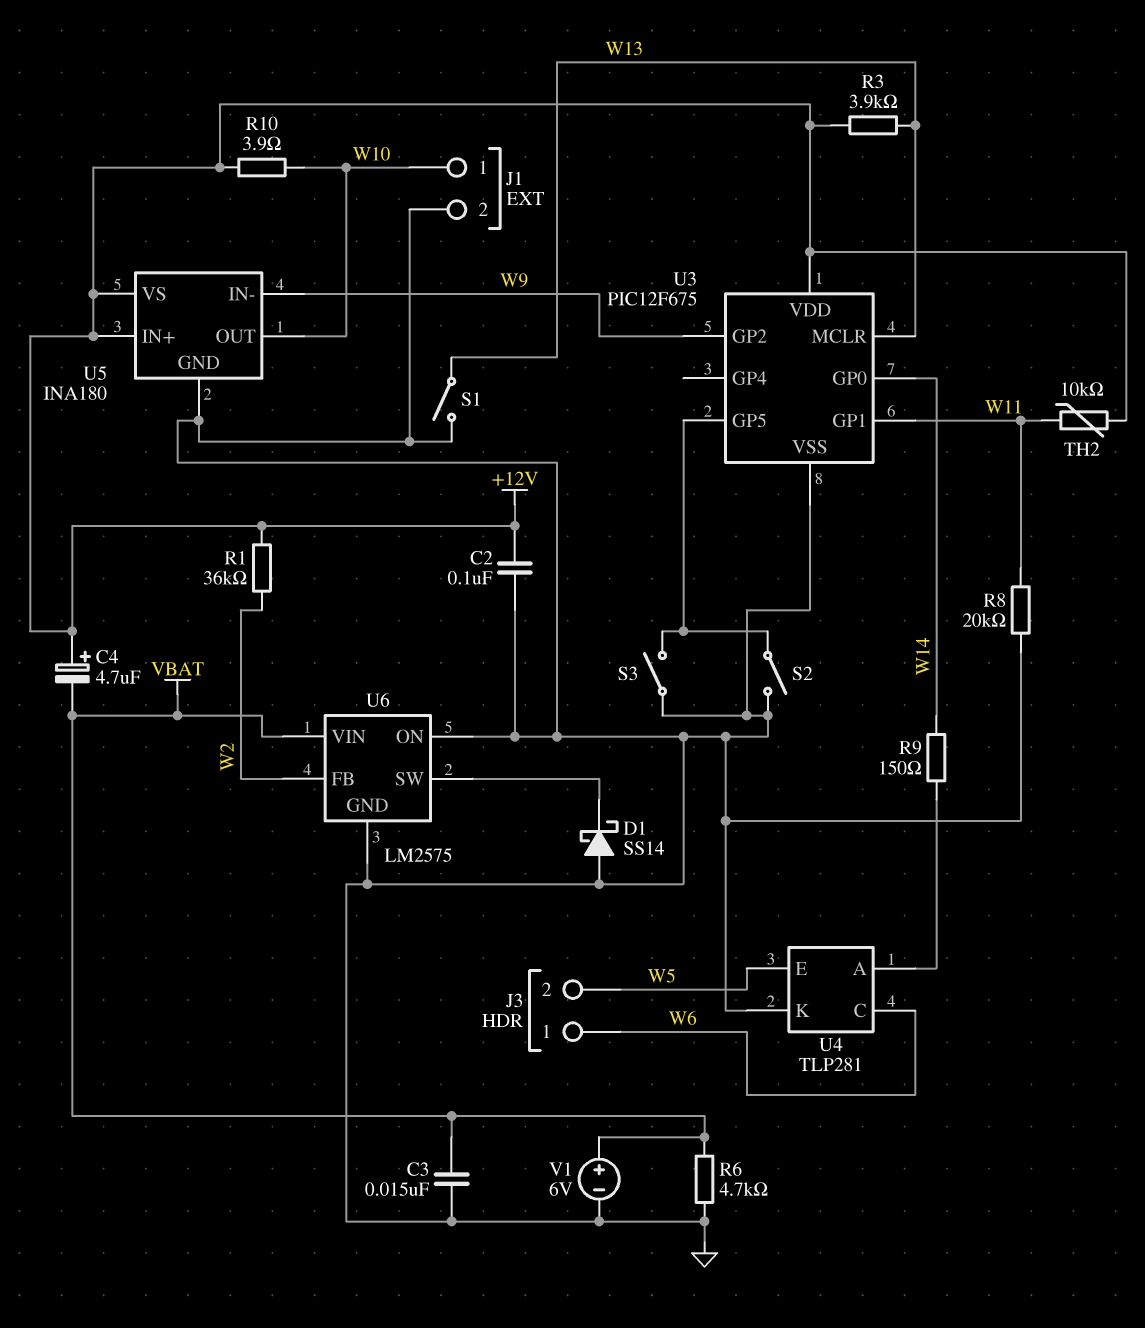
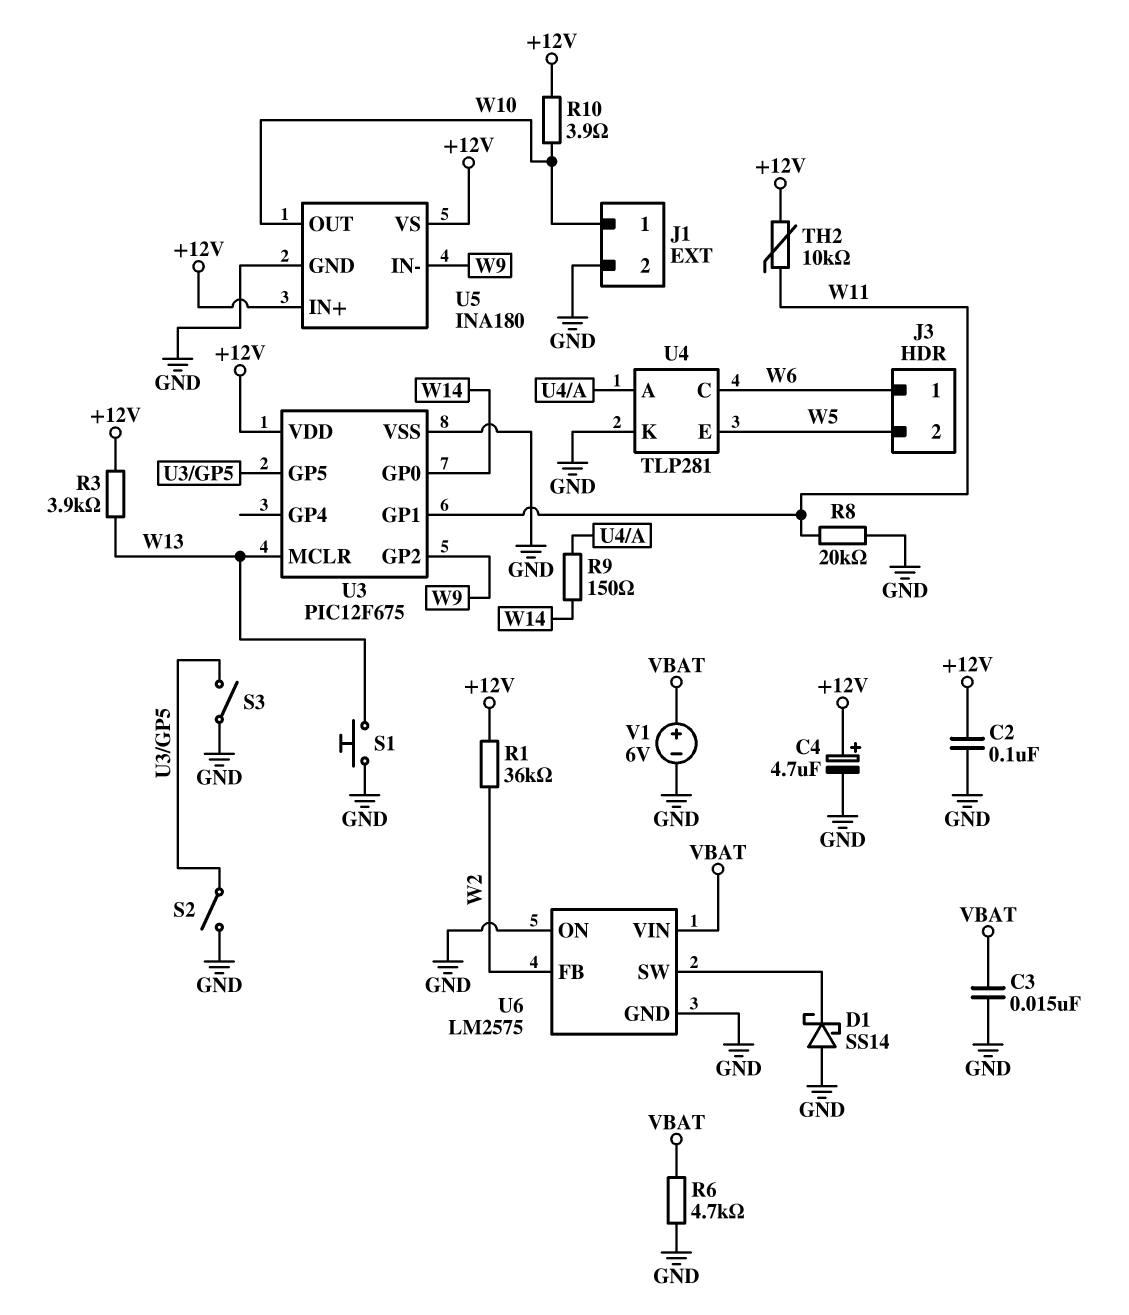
C4: 4.7uF (plus +12V, minus VBAT) -> 4.7uF (plus +12V, minus GND)
S1: switch (GND, W13) -> button (GND, W13)

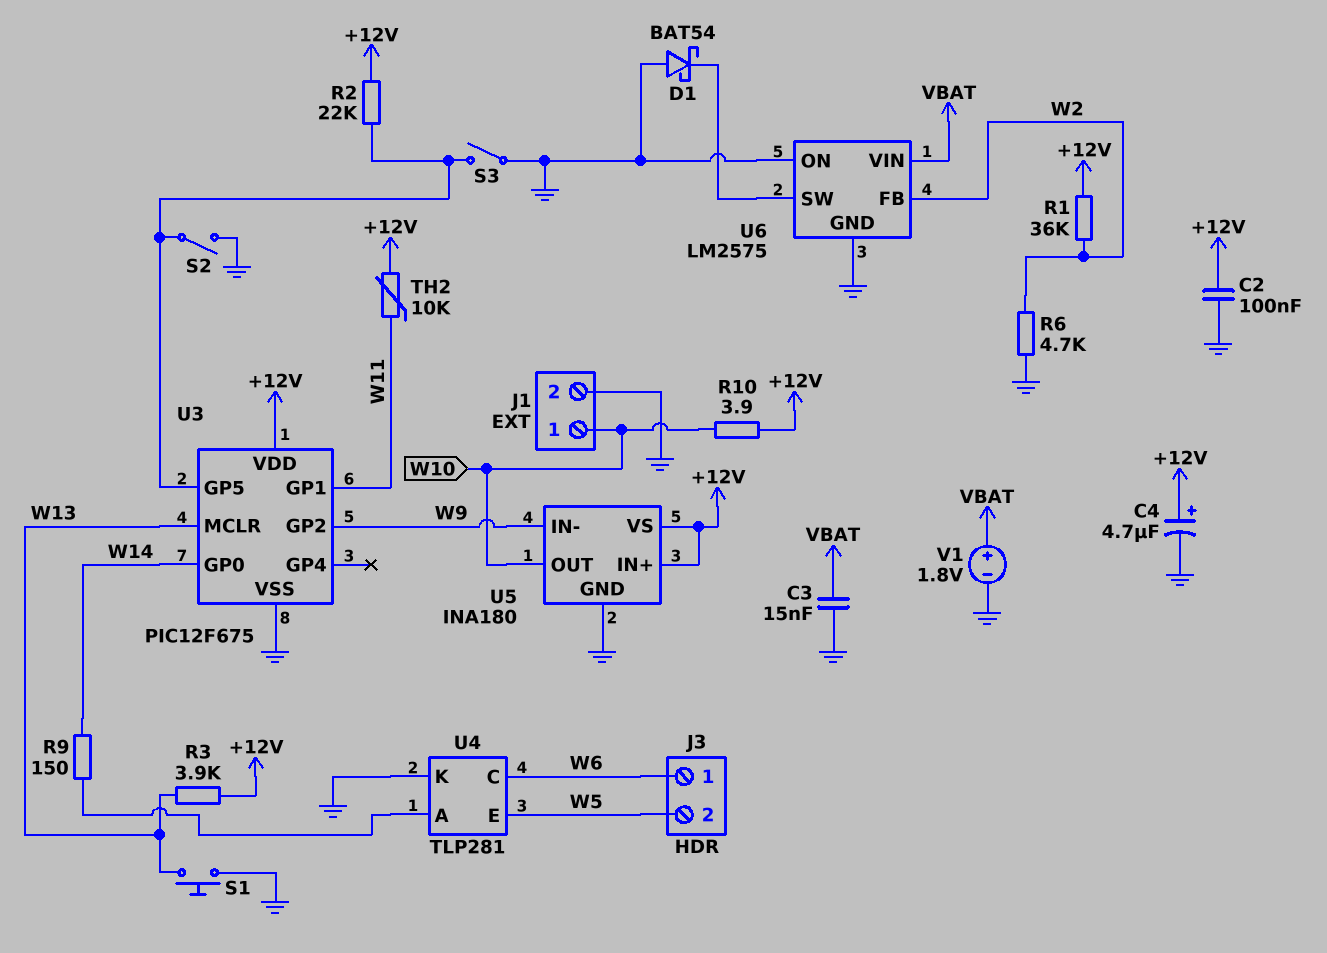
D1: schottky SS14 (A GND, K U6/SW) -> schottky BAT54 (A GND, K U6/SW)
R2: none -> 22k (+12V, U3/GP5)
R6: 4.7k (GND, VBAT) -> 4.7k (GND, W2)
R8: 20k (GND, W11) -> none
V1: 6V (plus VBAT, minus GND) -> 1.8V (plus VBAT, minus GND)

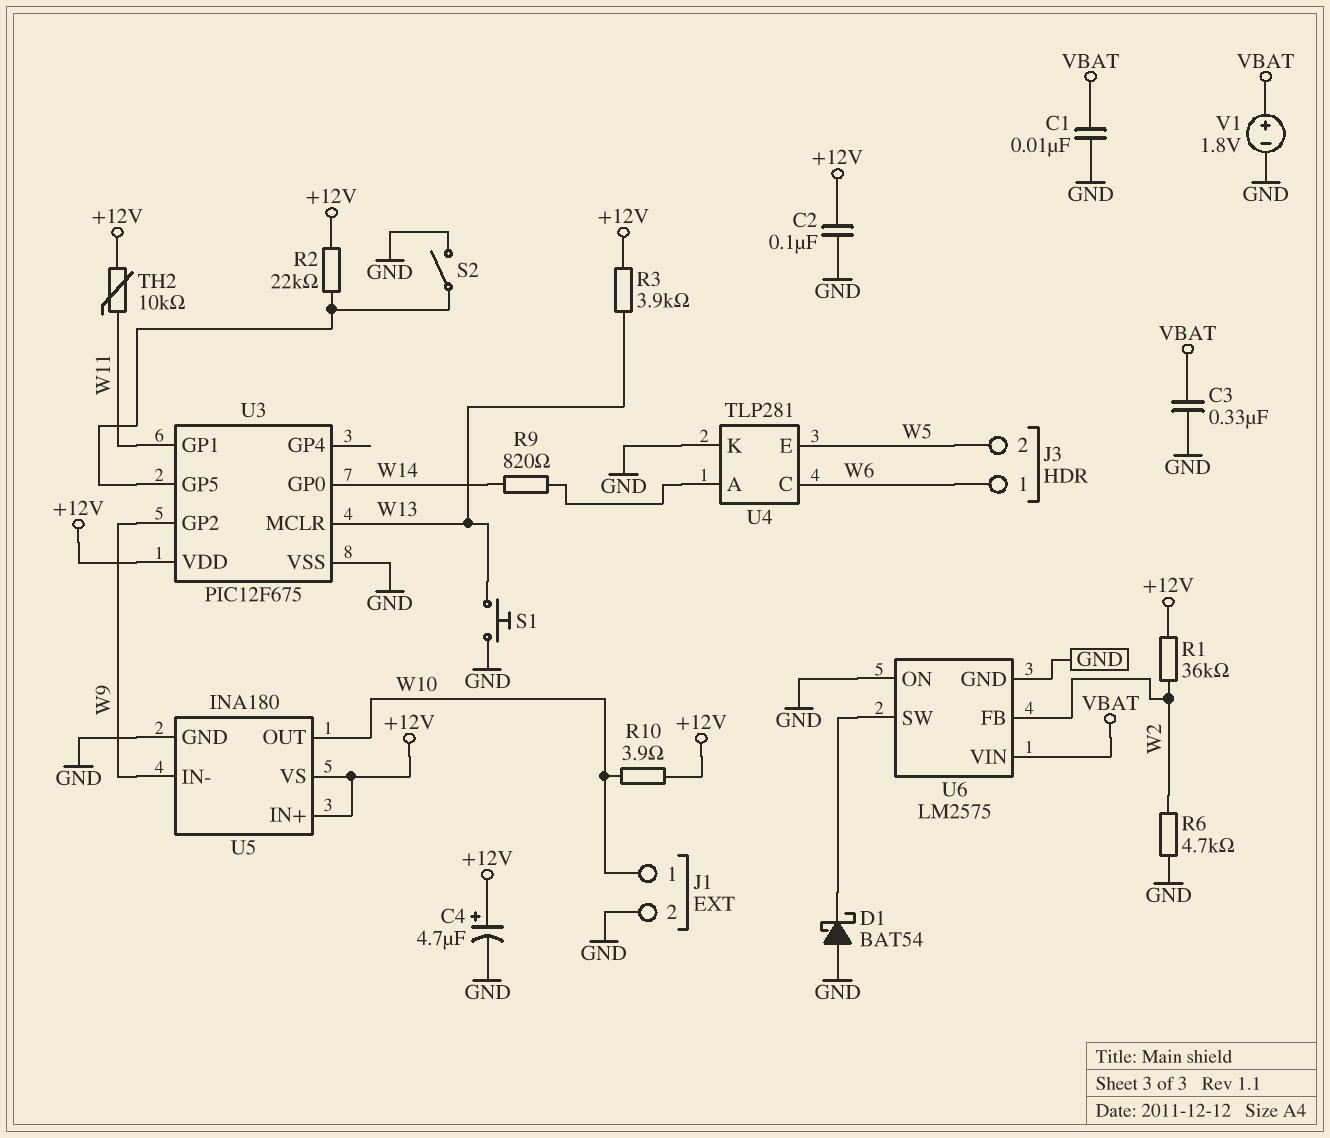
C1: none -> 10nF (GND, VBAT)
C3: 15nF (GND, VBAT) -> 330nF (GND, VBAT)
R9: 150 (U4/A, W14) -> 820 (U4/A, W14)
S3: switch (GND, U3/GP5) -> none

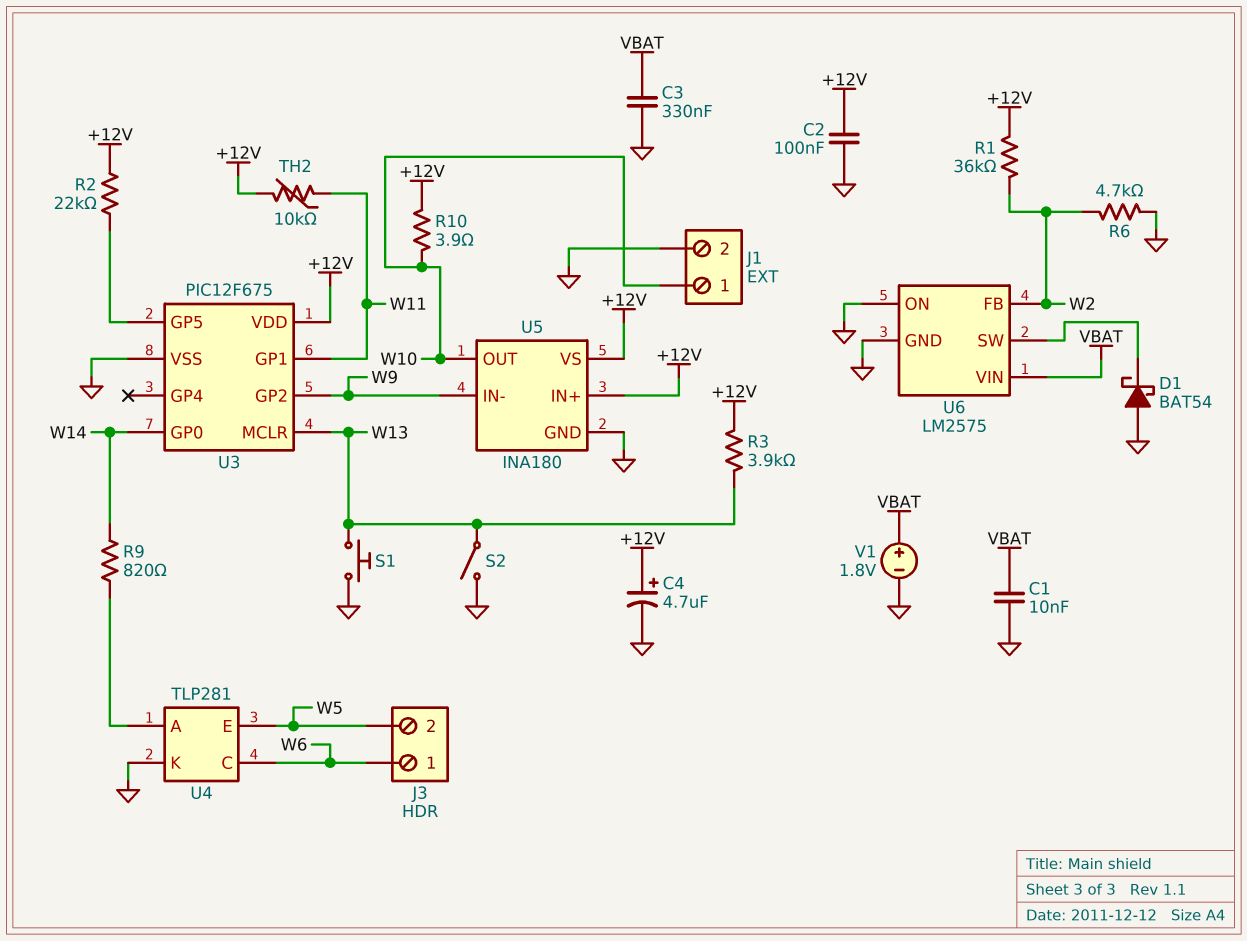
S2: switch (GND, U3/GP5) -> switch (GND, W13)

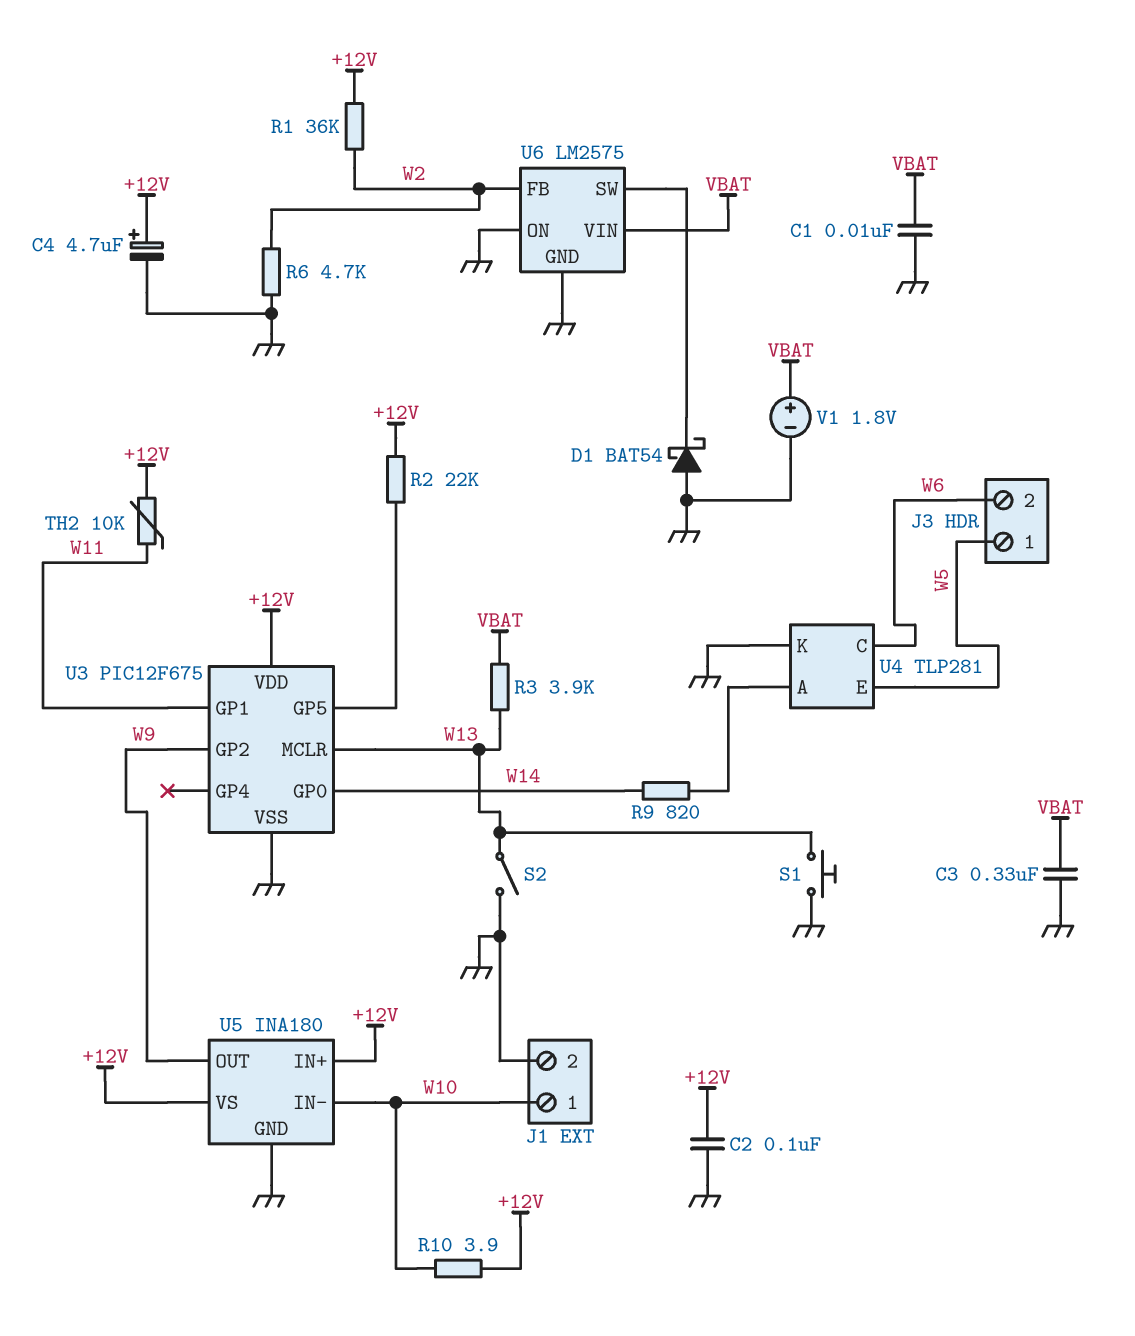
J3 pin 1: W6 -> W5
J3 pin 2: W5 -> W6
R3: 3.9k (+12V, W13) -> 3.9k (VBAT, W13)
U5 pin IN-: W9 -> W10
U5 pin OUT: W10 -> W9

